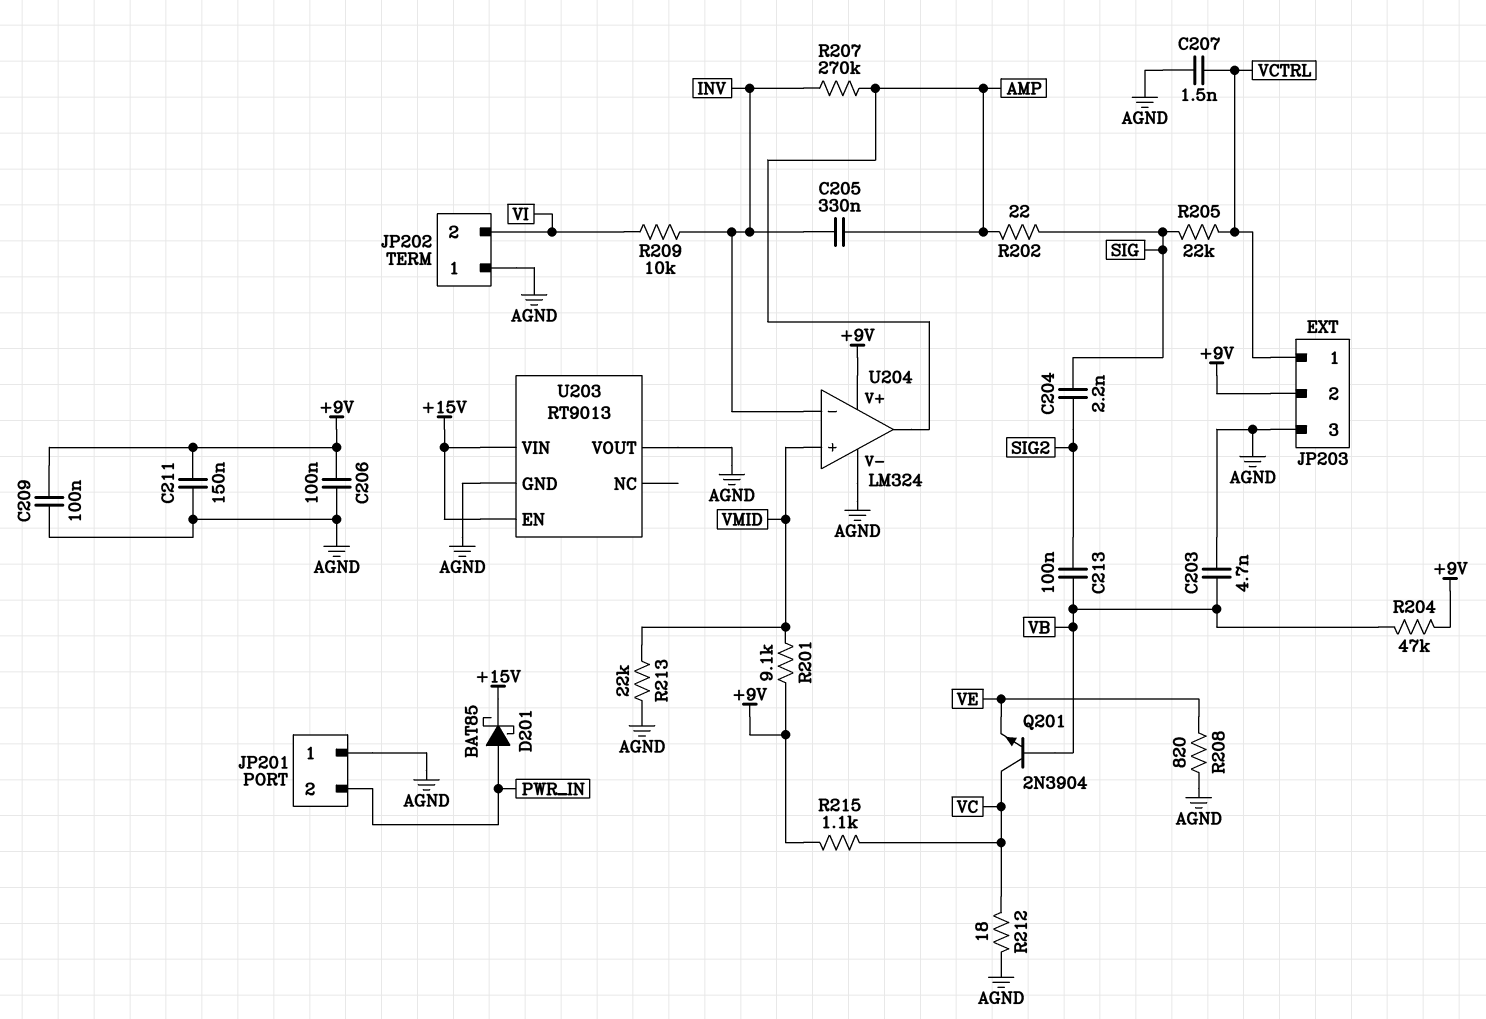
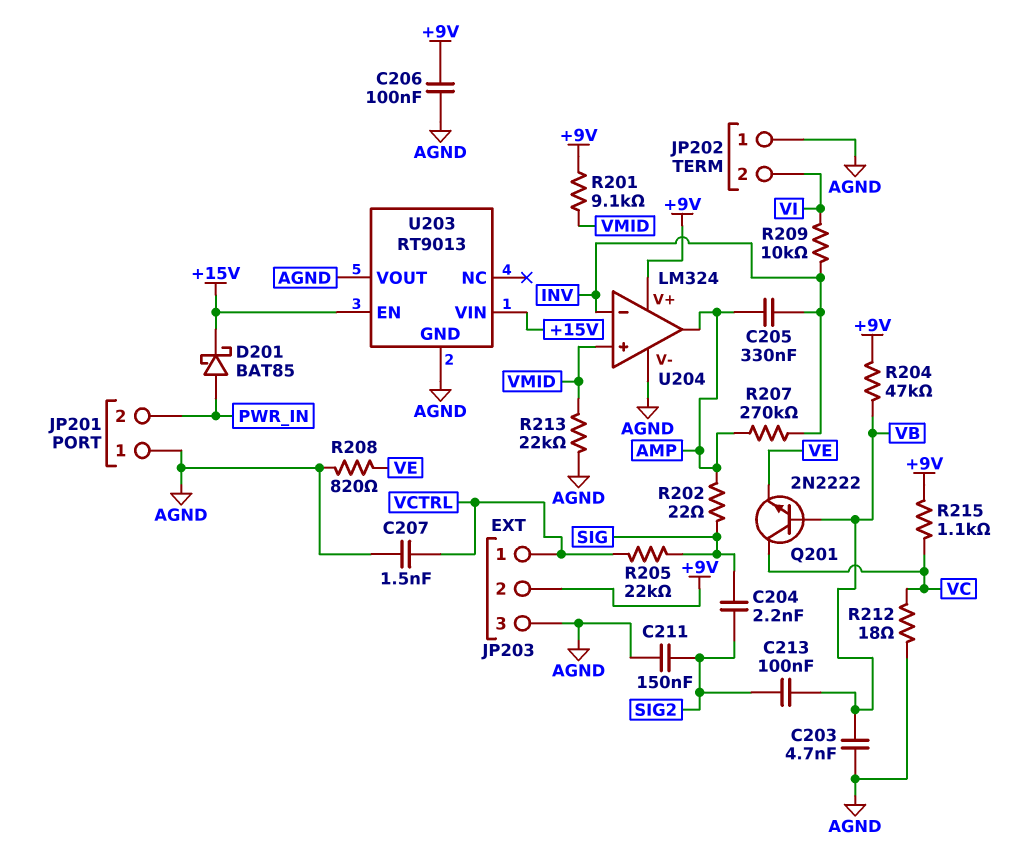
C209: 100nF (+9V, AGND) -> none
C211: 150nF (+9V, AGND) -> 150nF (AGND, SIG2)
Q201: NPN 2N3904 (B VB, C VC, E VE) -> NPN 2N2222 (B VB, C VC, E VE)

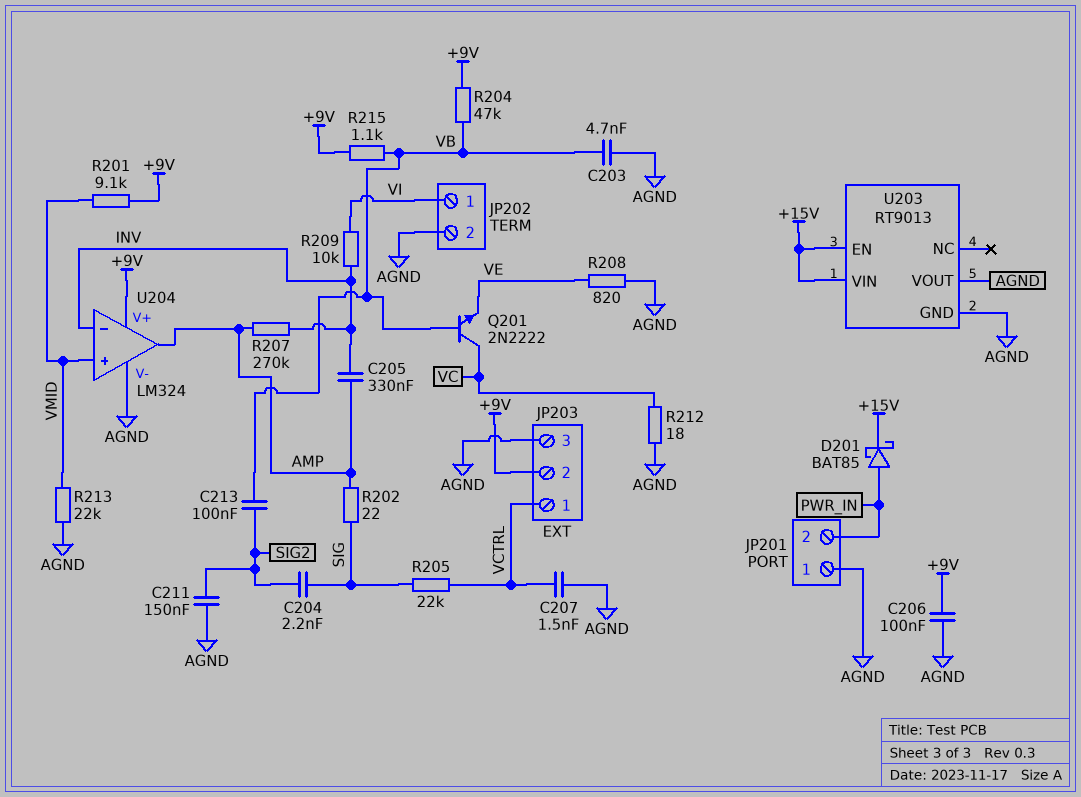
JP202 pin 1: AGND -> VI
JP202 pin 2: VI -> AGND
R215: 1.1k (+9V, VC) -> 1.1k (+9V, VB)

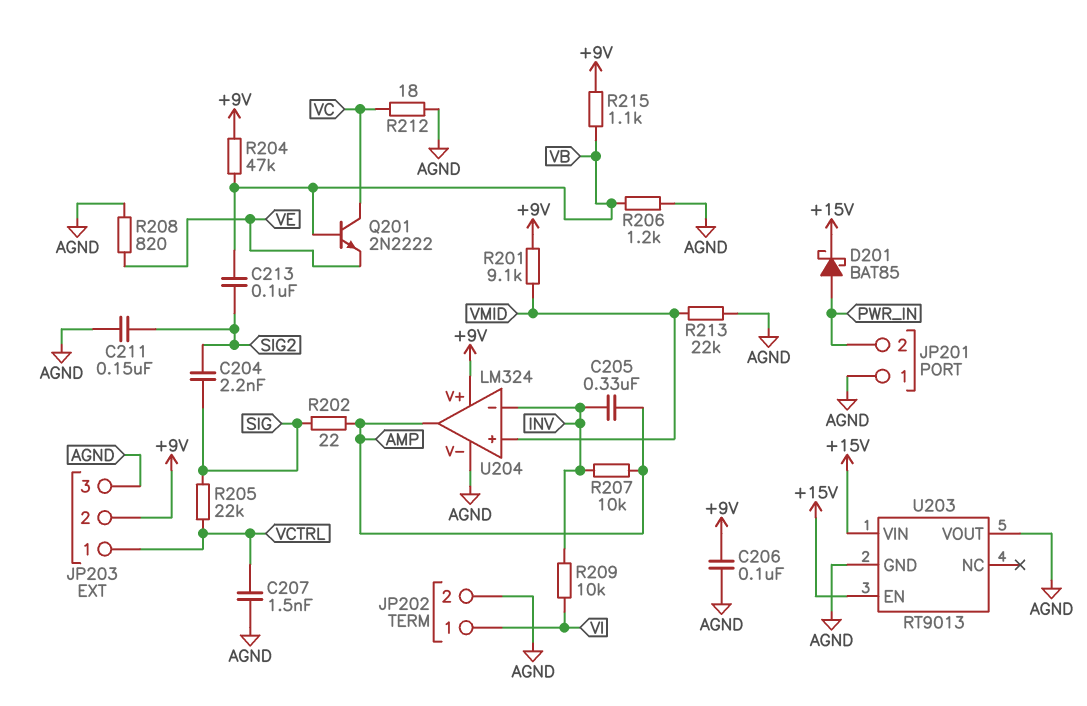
C203: 4.7nF (AGND, VB) -> none
R206: none -> 1.2k (AGND, VB)
R207: 270k (AMP, INV) -> 10k (AMP, INV)

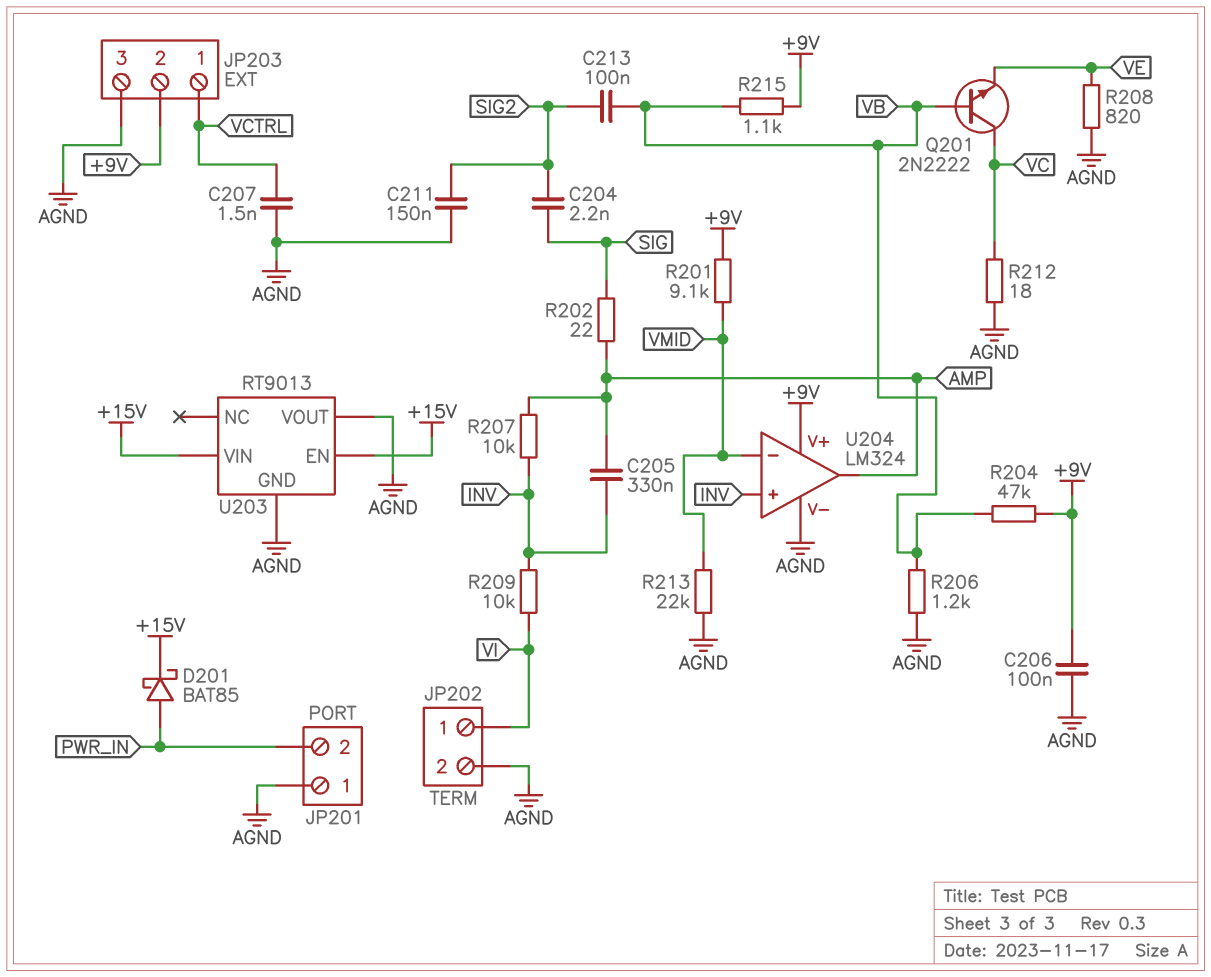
R205: 22k (SIG, VCTRL) -> none
U204 pin in+: VMID -> INV
U204 pin in-: INV -> VMID

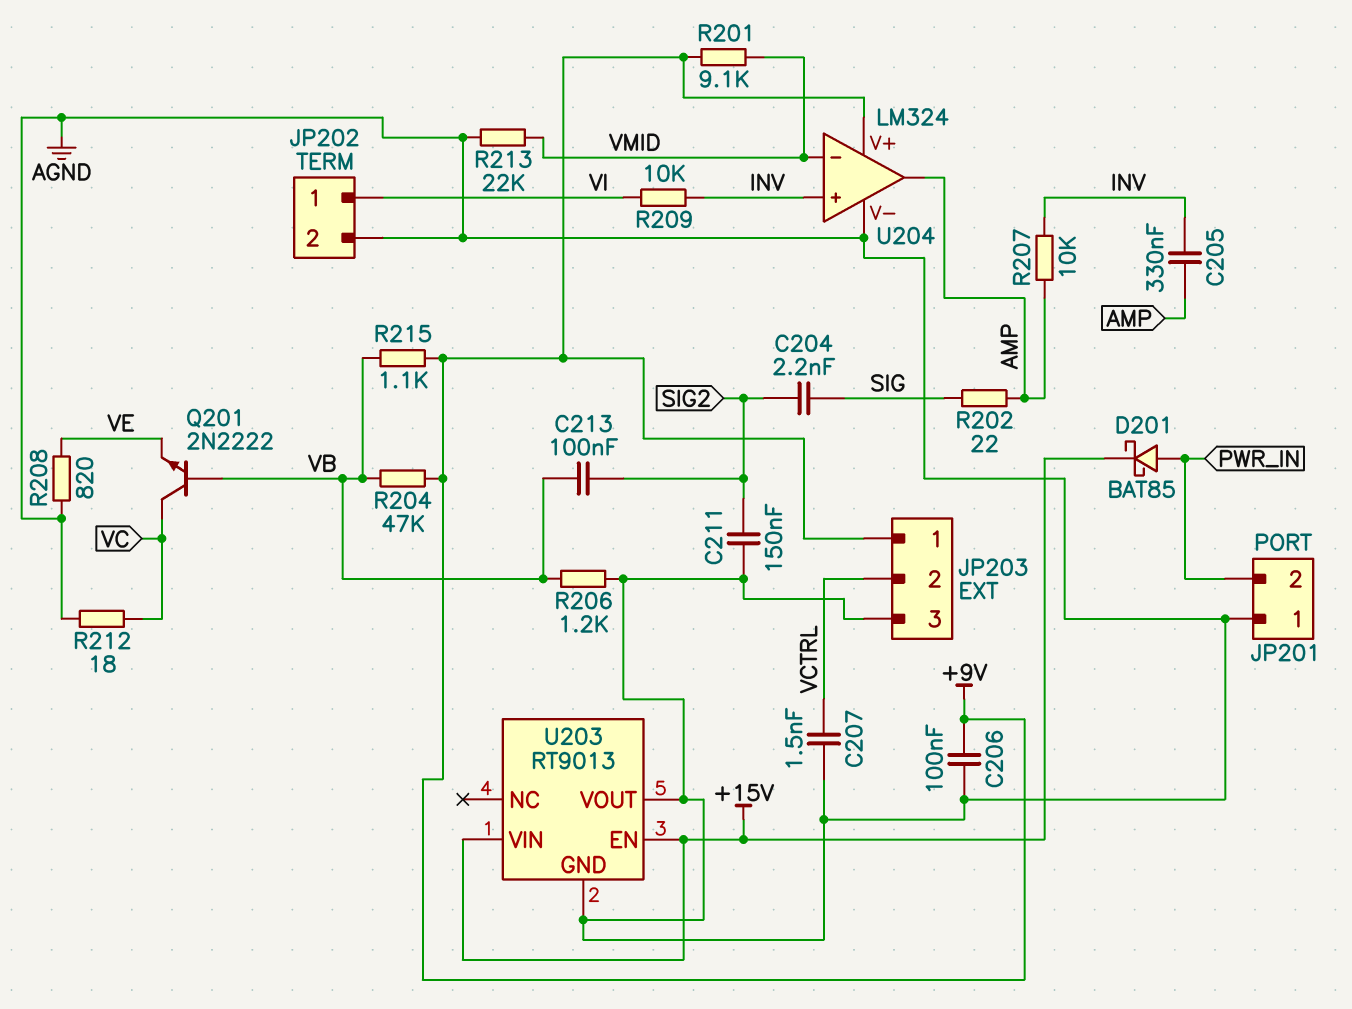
JP203 pin 1: VCTRL -> +9V
JP203 pin 2: +9V -> VCTRL

